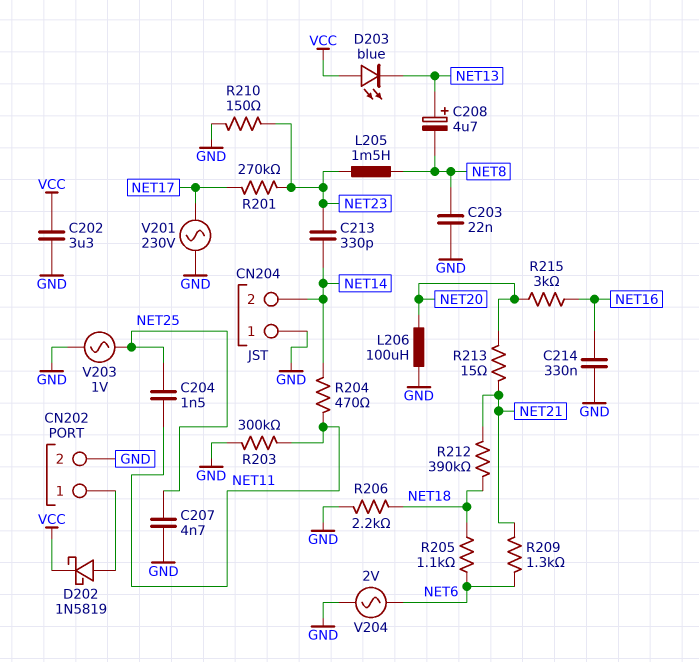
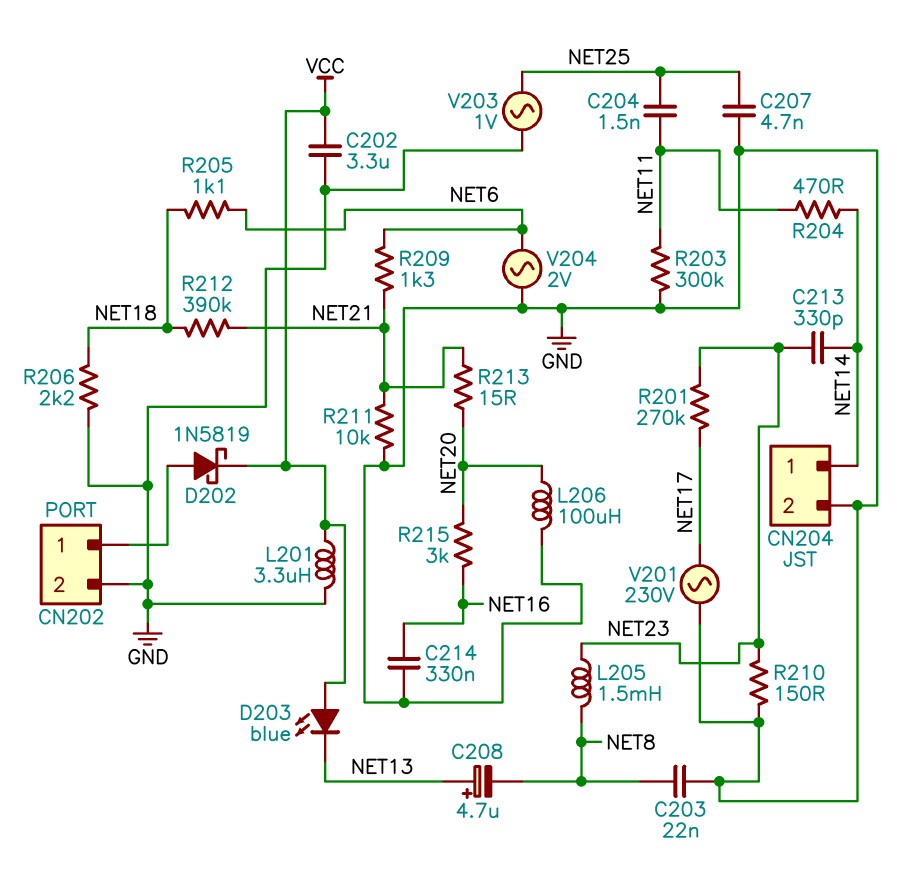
CN204 pin 1: GND -> NET14
CN204 pin 2: NET14 -> GND
L201: none -> 3.3uH (GND, VCC)
R211: none -> 10k (GND, NET21)

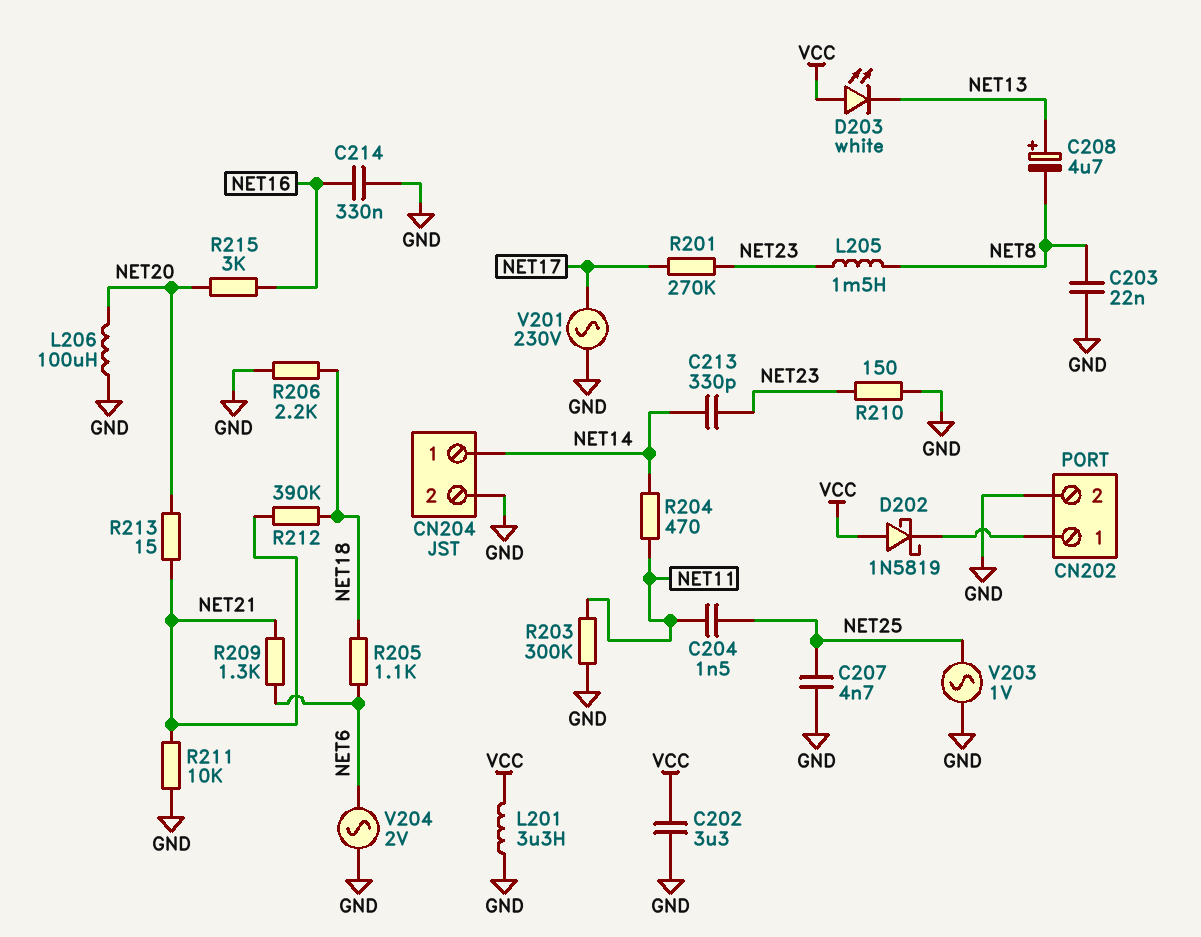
D202: schottky 1N5819 (A CN202/1, K VCC) -> schottky 1N5819 (A VCC, K CN202/1)
D203: LED blue (A VCC, K NET13) -> LED white (A VCC, K NET13)

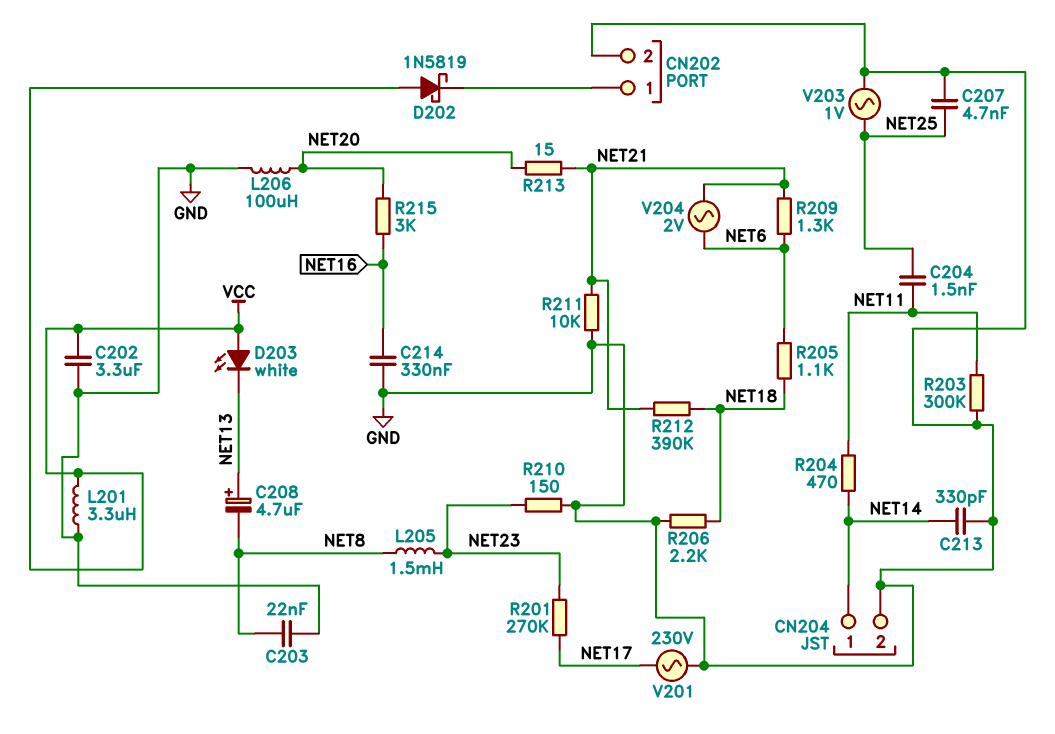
C213: 330pF (NET14, NET23) -> 330pF (GND, NET14)
V204: AC 2V (GND, NET6) -> AC 2V (NET6, NET21)

